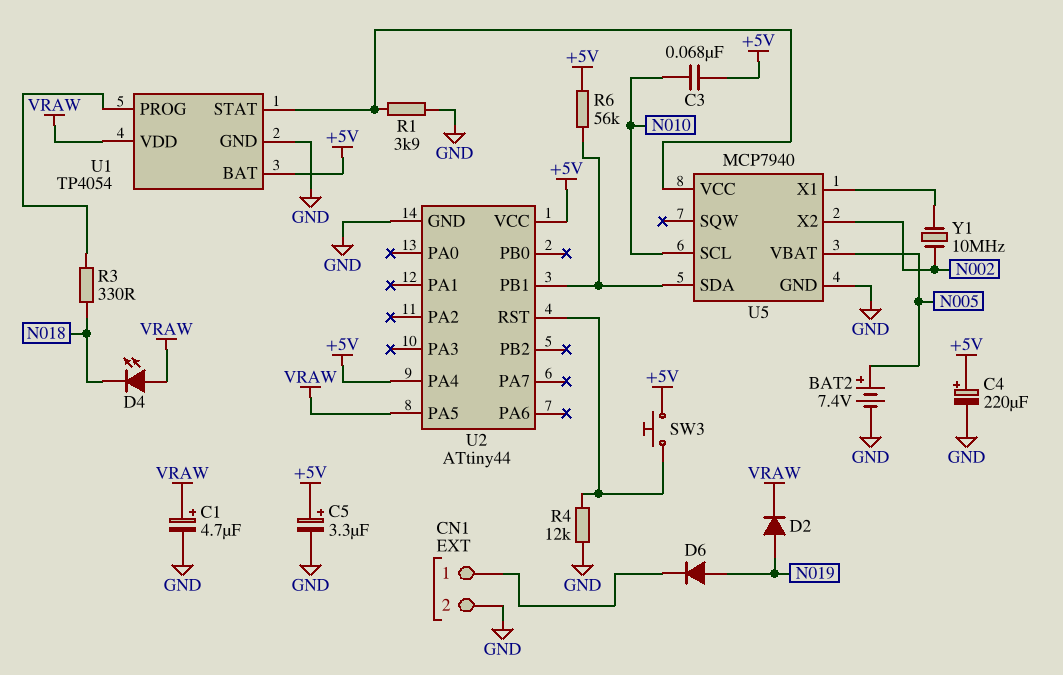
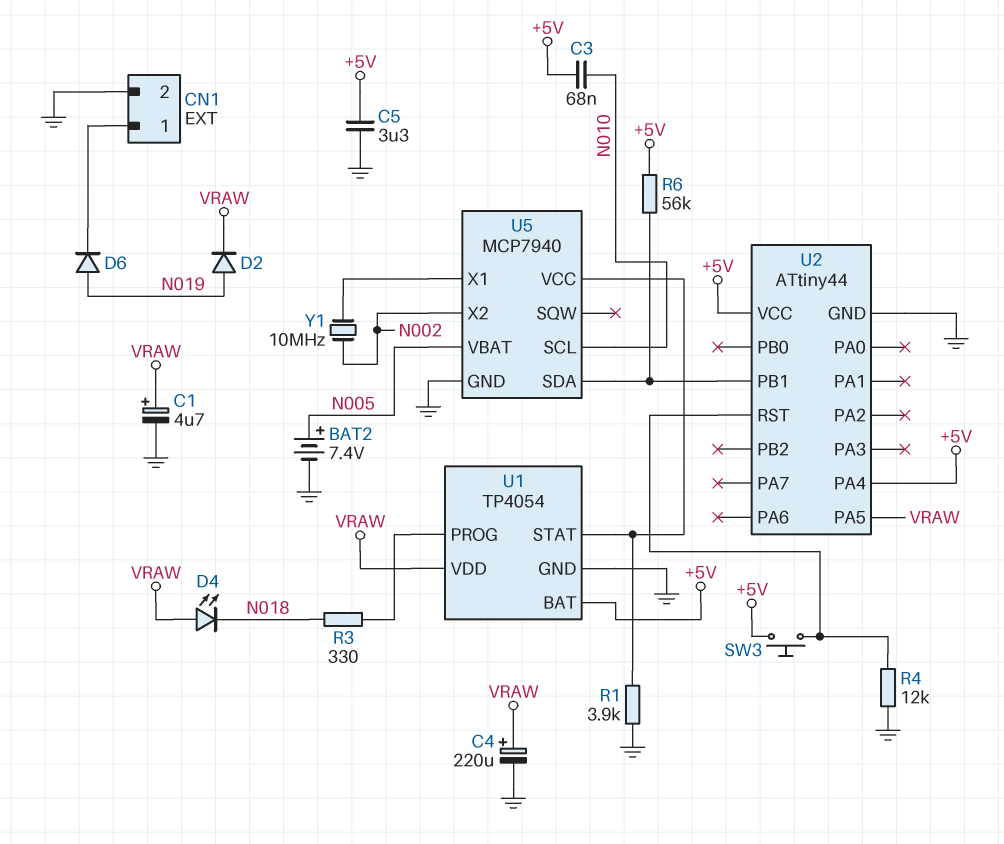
C4: 220uF (plus +5V, minus GND) -> 220uF (plus VRAW, minus GND)
C5: 3.3uF (plus +5V, minus GND) -> 3.3uF (+5V, GND)

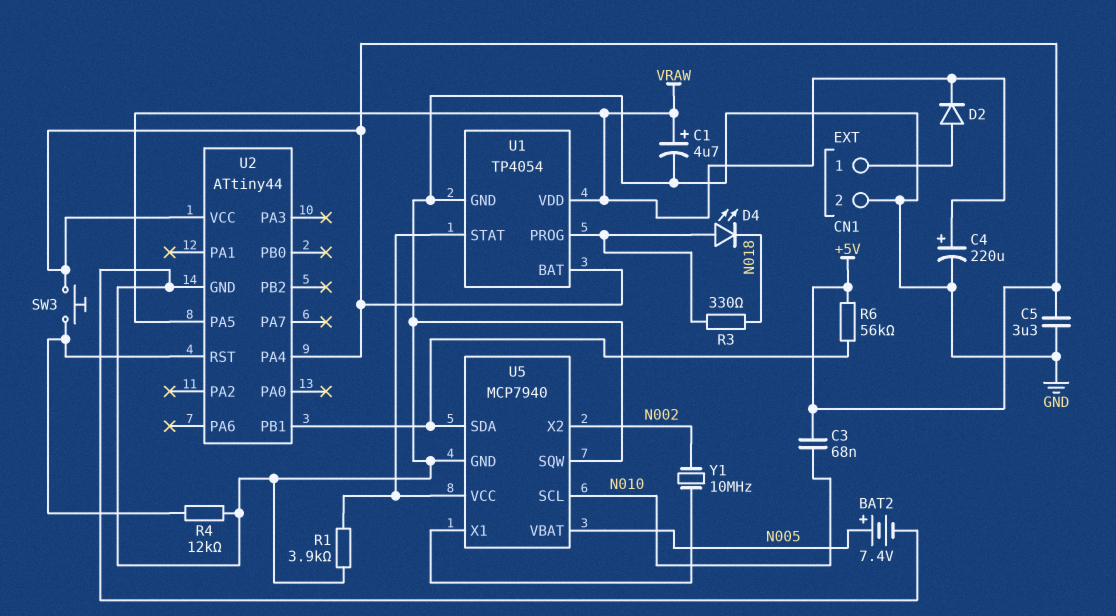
D2: diode (A N019, K VRAW) -> diode (A CN1/1, K VRAW)
D4: LED (A VRAW, K N018) -> LED (A U1/PROG, K N018)
D6: diode (A N019, K CN1/1) -> none
U5 pin SQW: none -> GND

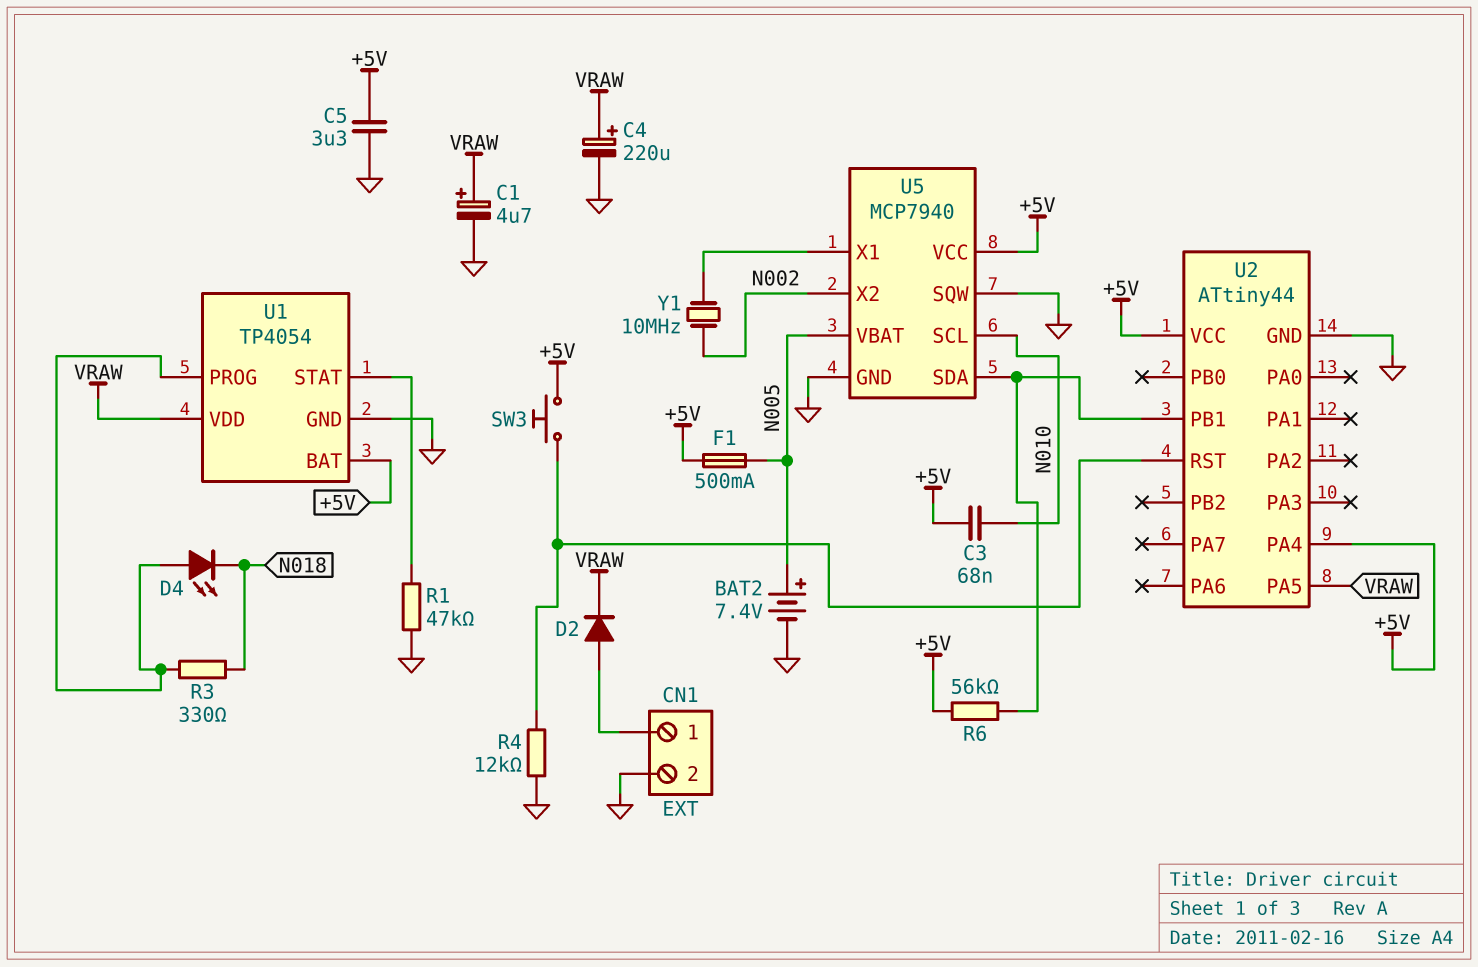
F1: none -> 500mA (+5V, N005)
R1: 3.9k (GND, U1/STAT) -> 47k (GND, U1/STAT)
U5 pin VCC: U1/STAT -> +5V

